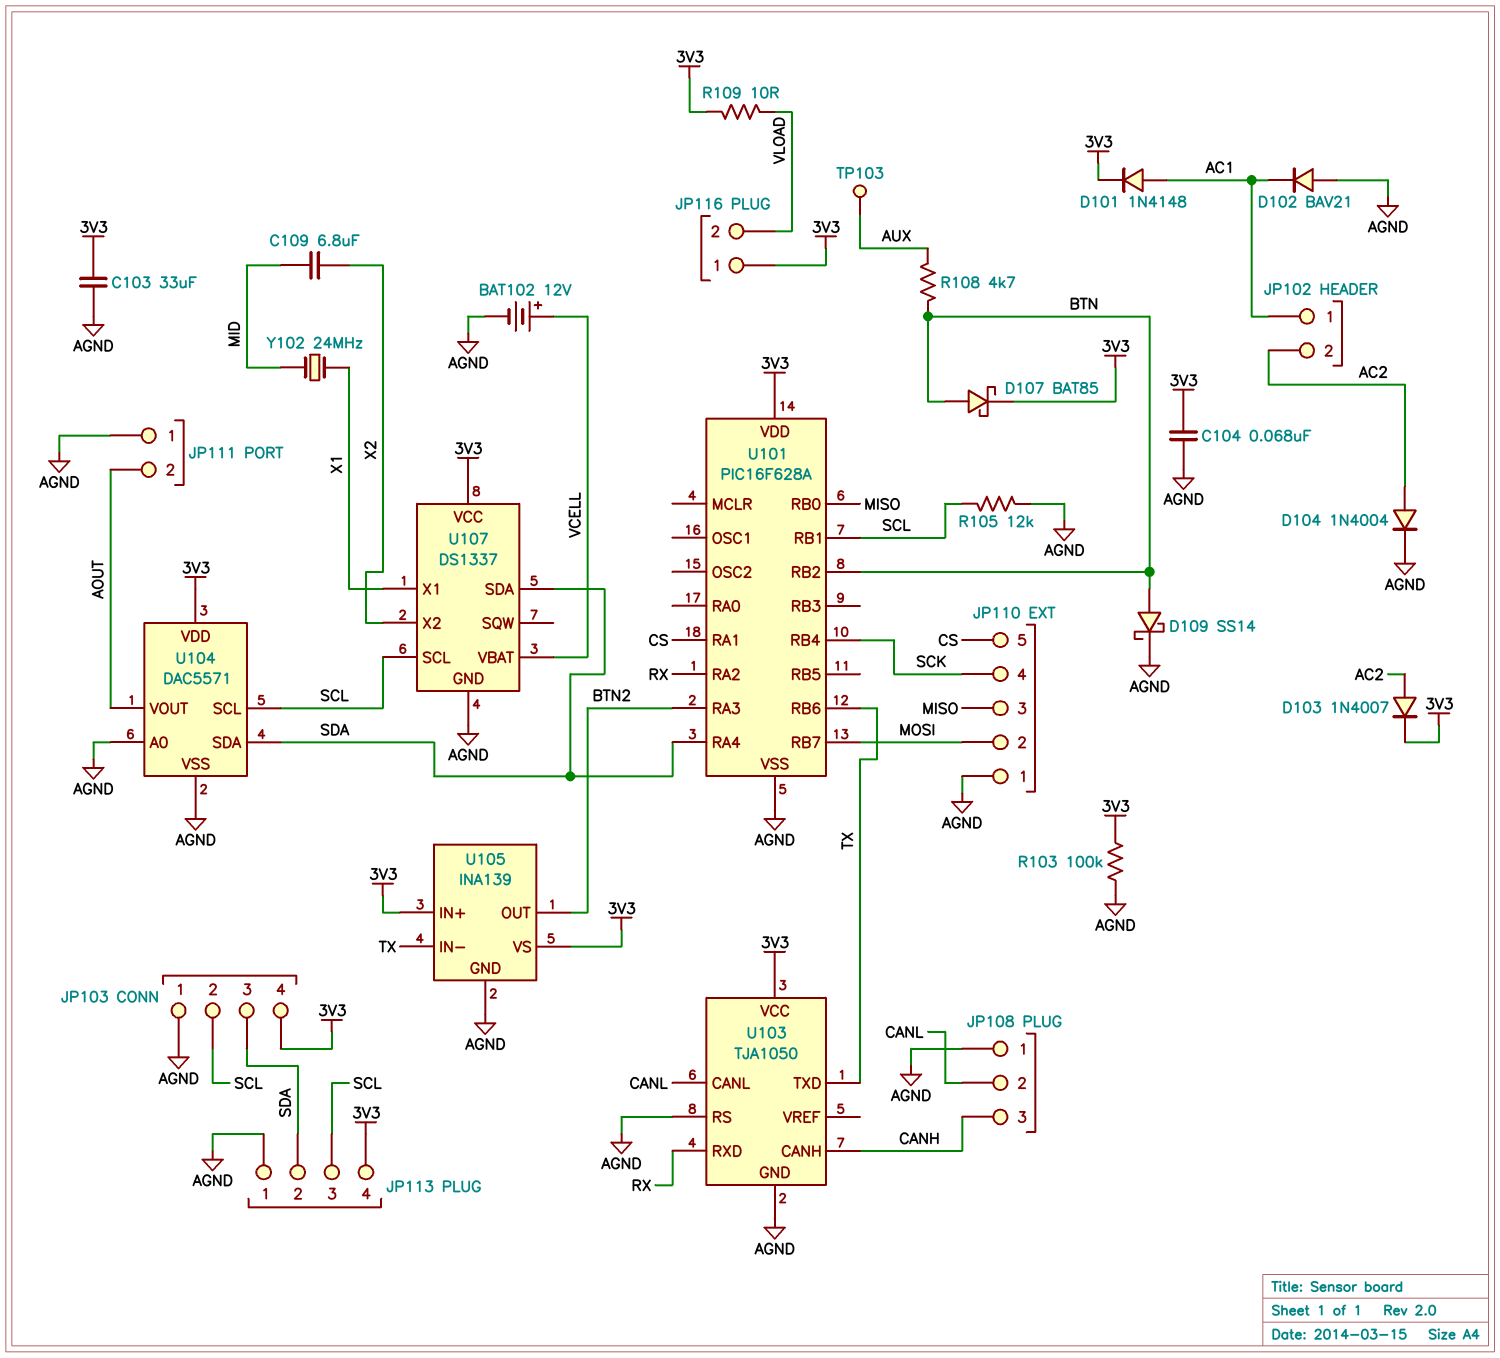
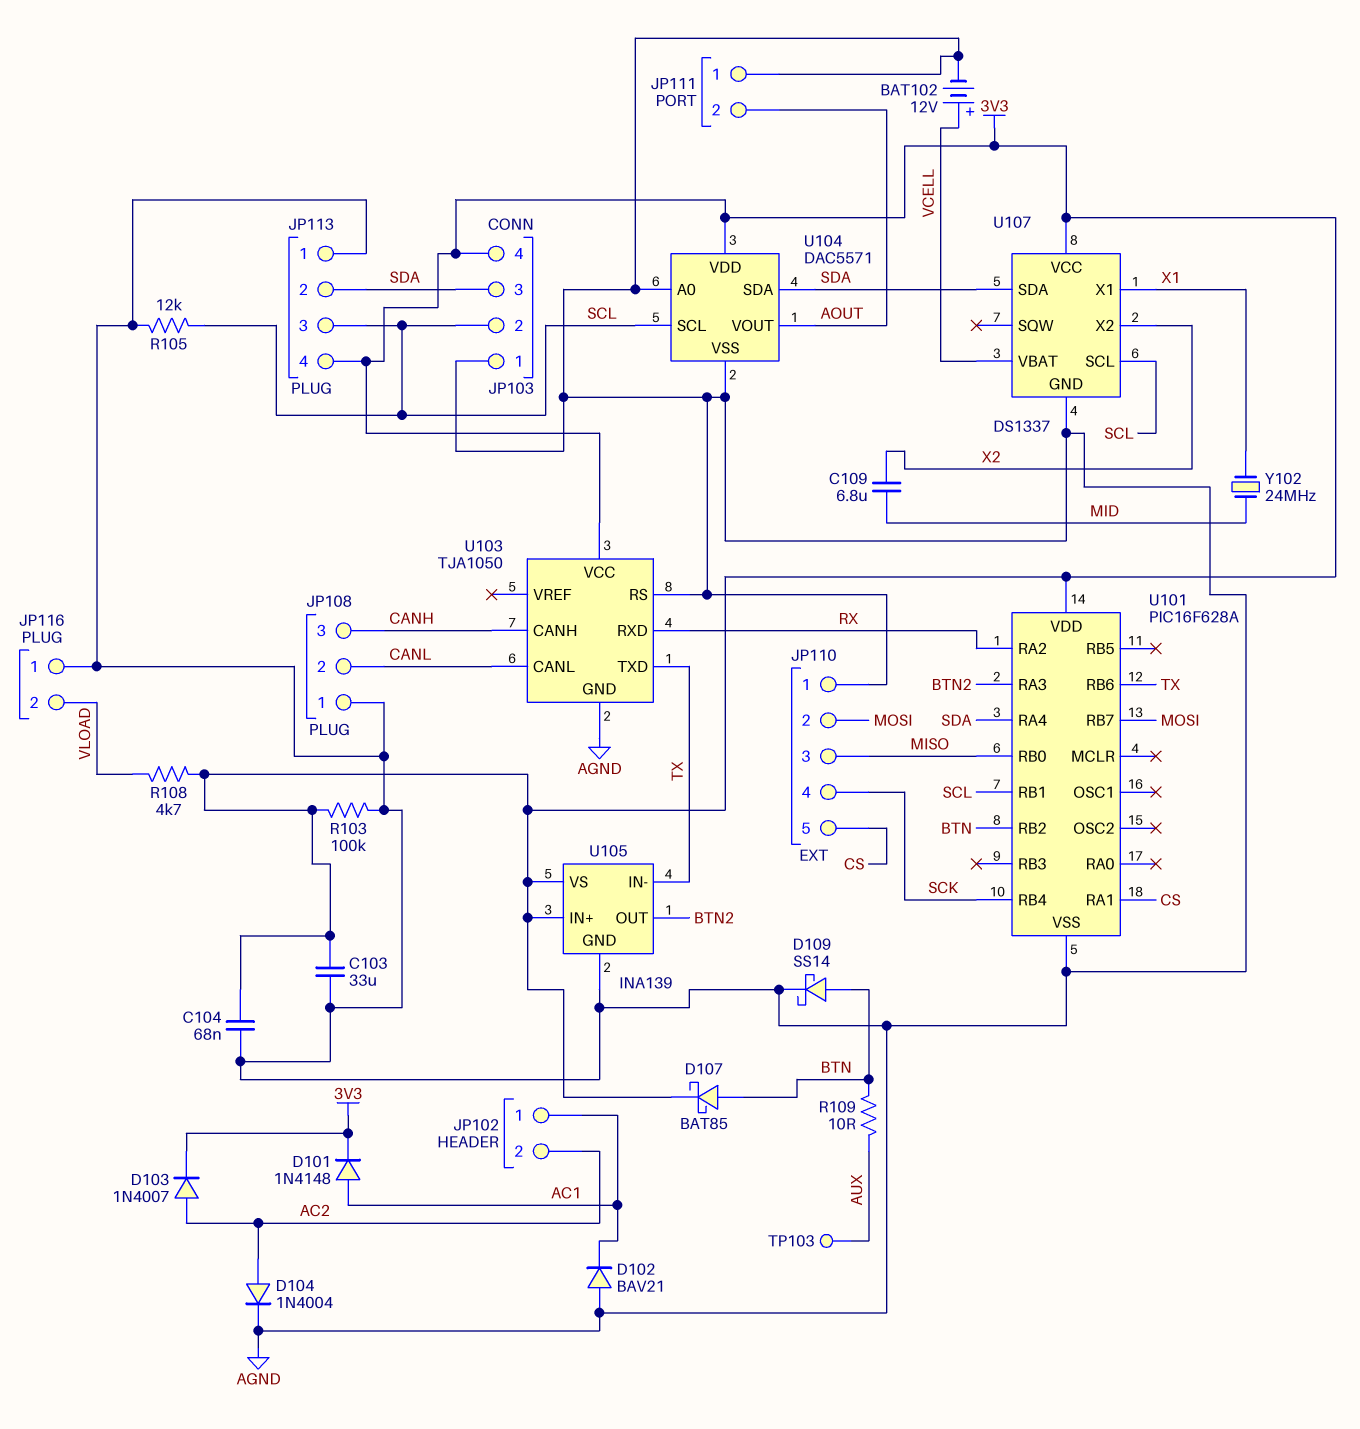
JP116 pin 1: 3V3 -> AGND
R108: 4.7k (AUX, BTN) -> 4.7k (3V3, VLOAD)
R109: 10 (3V3, VLOAD) -> 10 (AUX, BTN)

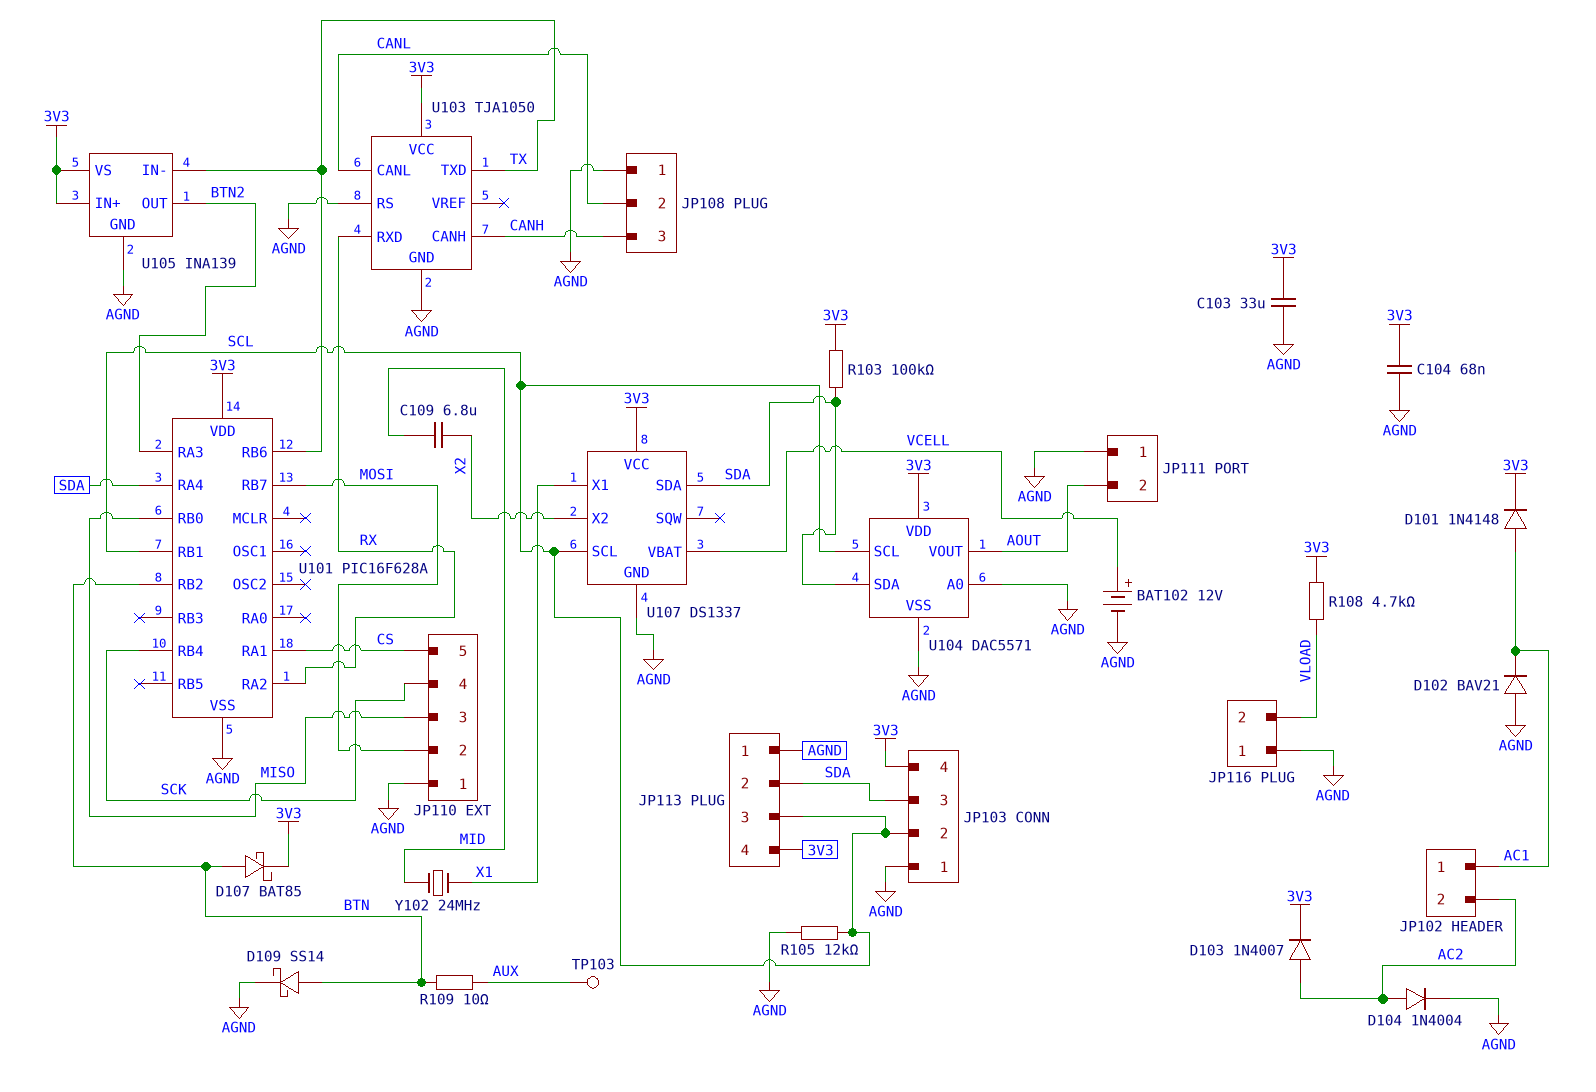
R103: 100k (3V3, AGND) -> 100k (3V3, SDA)

